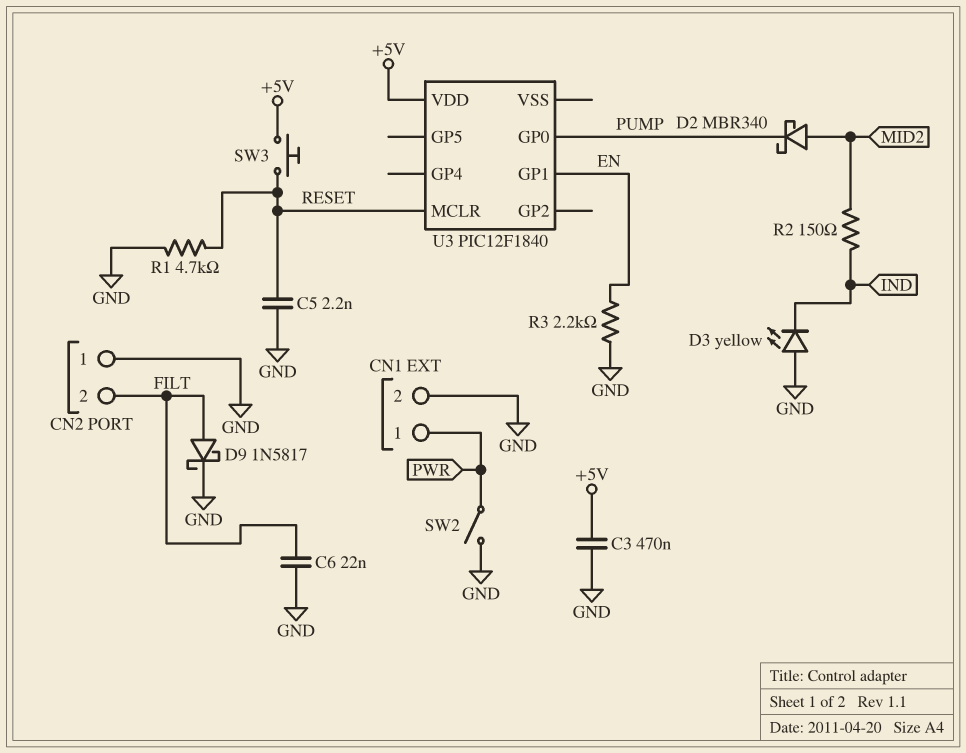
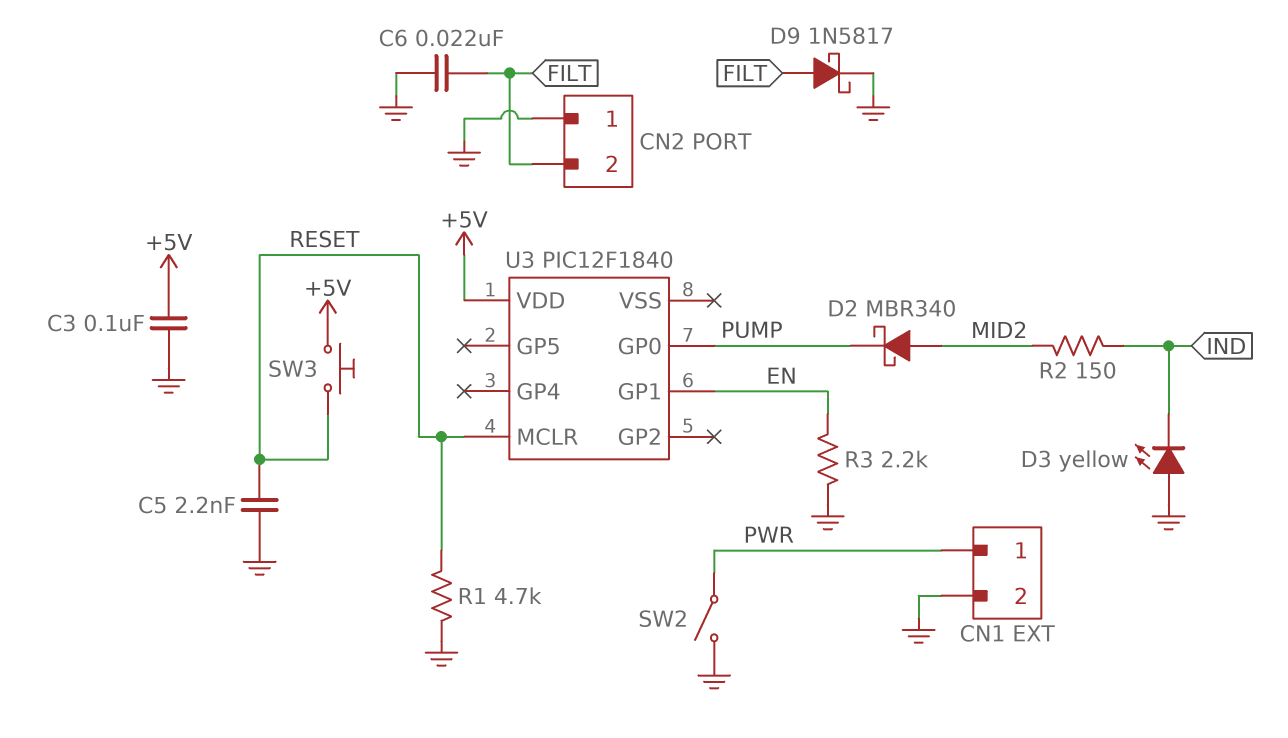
C3: 470nF (+5V, GND) -> 100nF (+5V, GND)

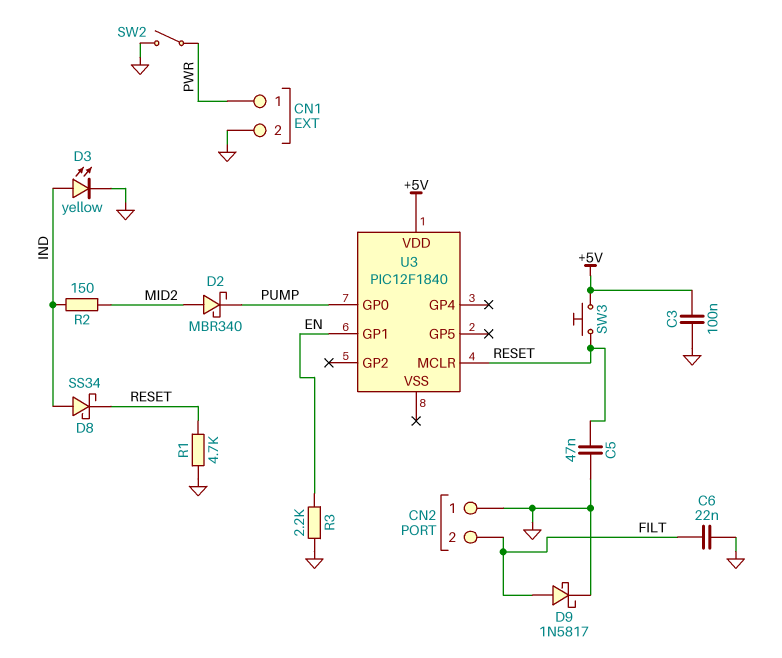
C5: 2.2nF (GND, RESET) -> 47nF (GND, RESET)
D3: LED yellow (A GND, K IND) -> LED yellow (A IND, K GND)
D8: none -> schottky SS34 (A IND, K RESET)

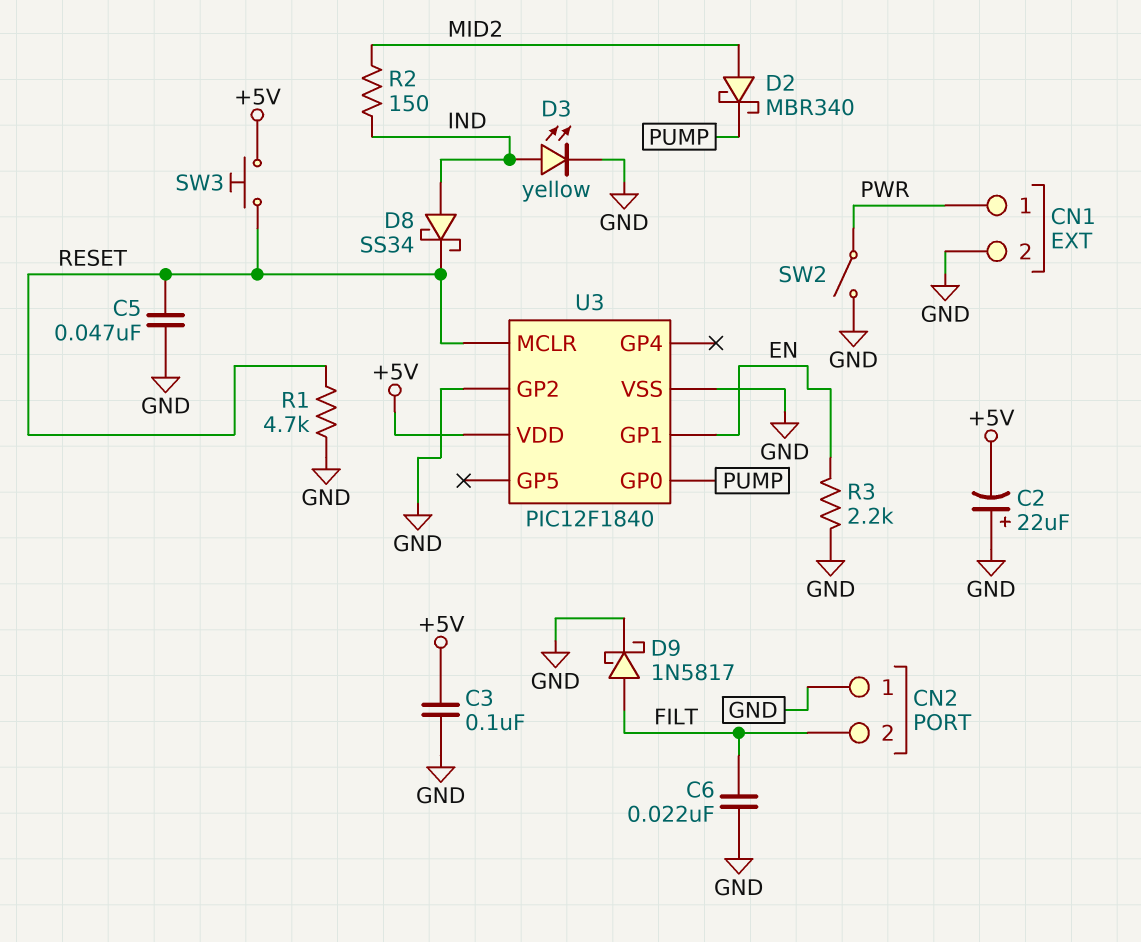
C2: none -> 22uF (plus GND, minus +5V)
U3 pin GP2: none -> GND
U3 pin VSS: none -> GND

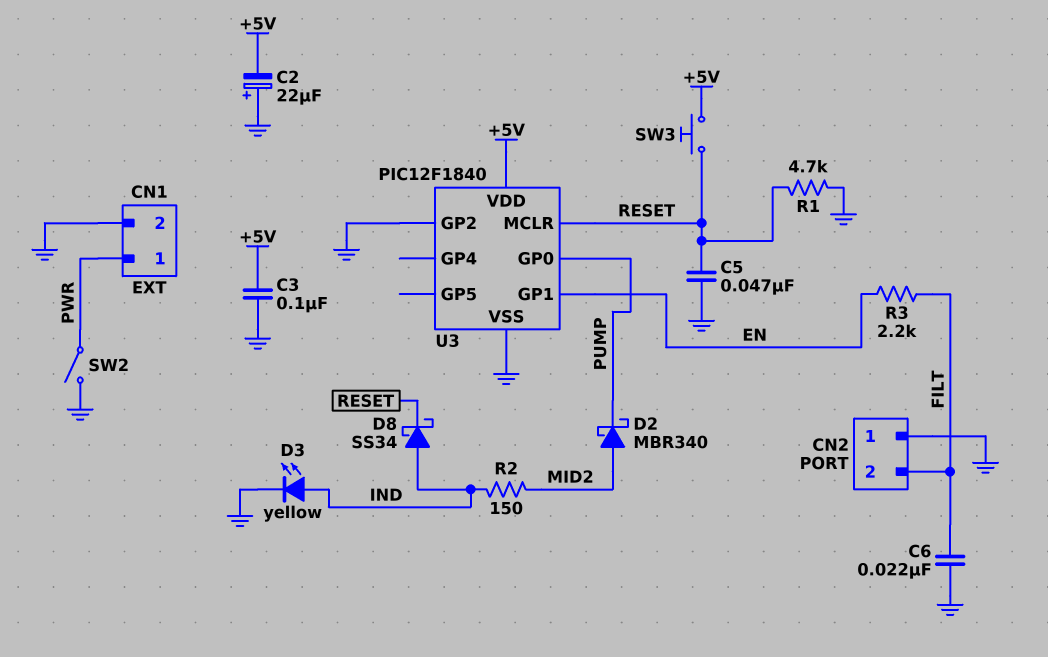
D9: schottky 1N5817 (A FILT, K GND) -> none
R3: 2.2k (EN, GND) -> 2.2k (EN, FILT)

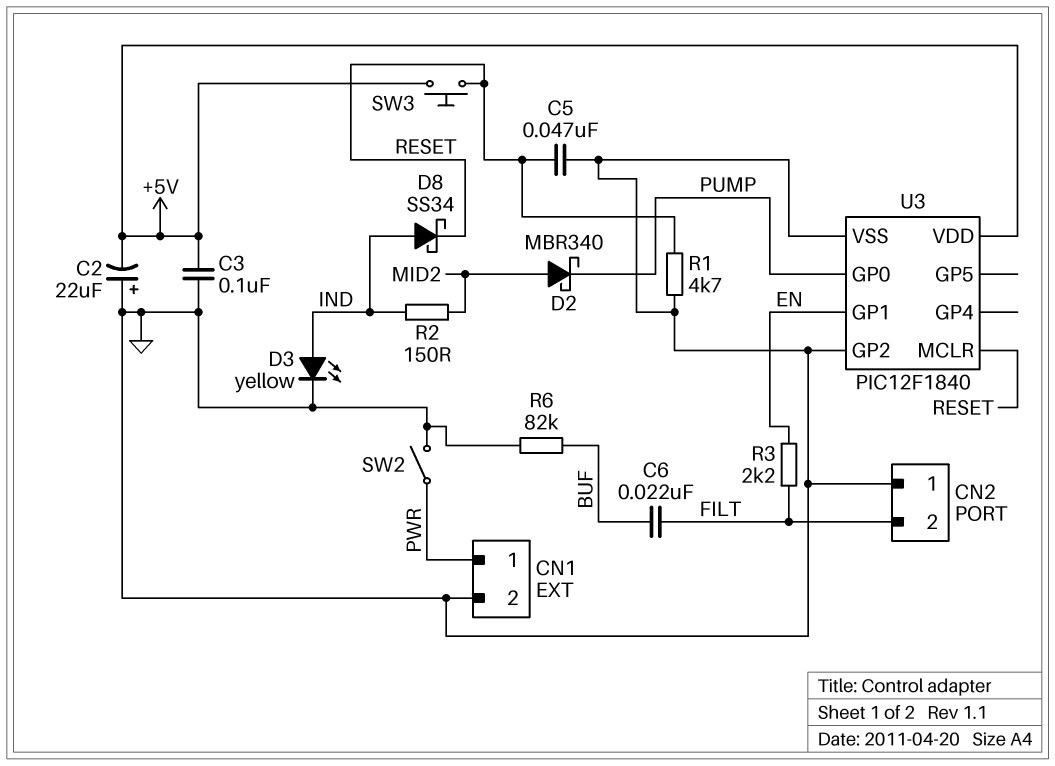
C6: 22nF (FILT, GND) -> 22nF (BUF, FILT)
R6: none -> 82k (BUF, GND)

